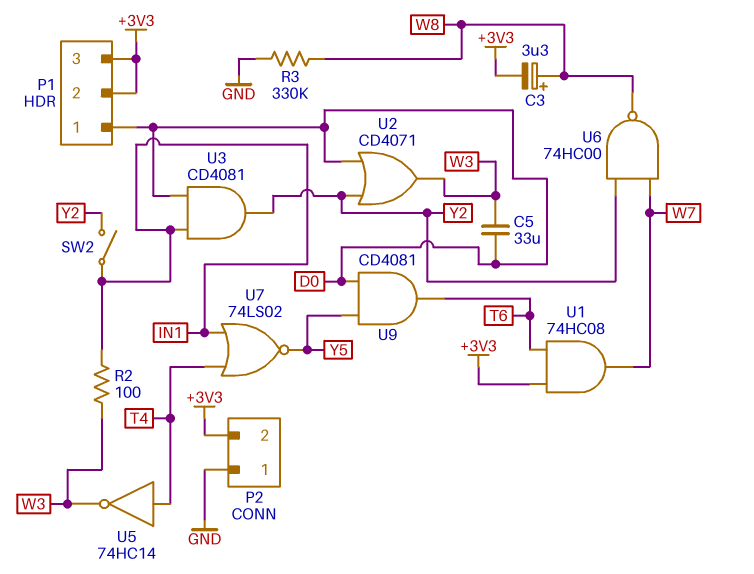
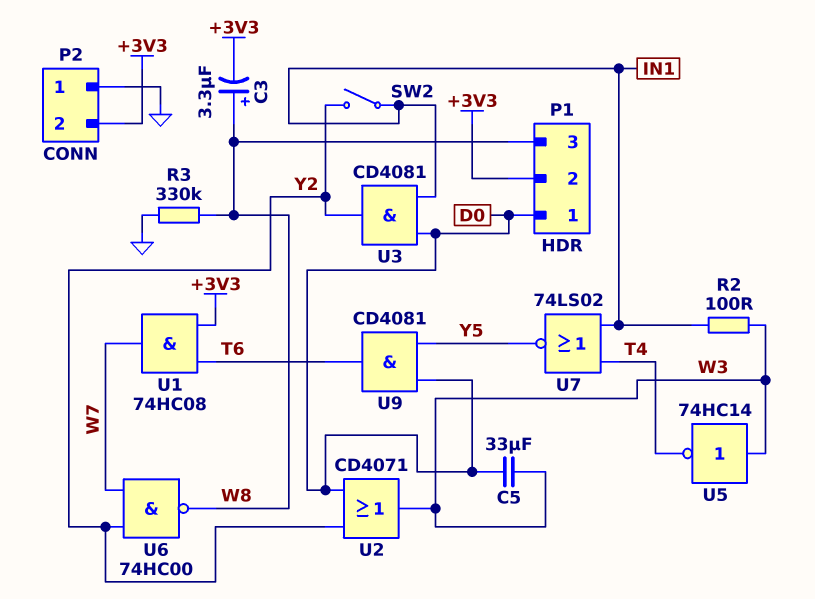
P1 pin 3: +3V3 -> W8
U5: NOT 74HC14 (in T4, out W3) -> NOT 74HC14 (in W3, out T4)

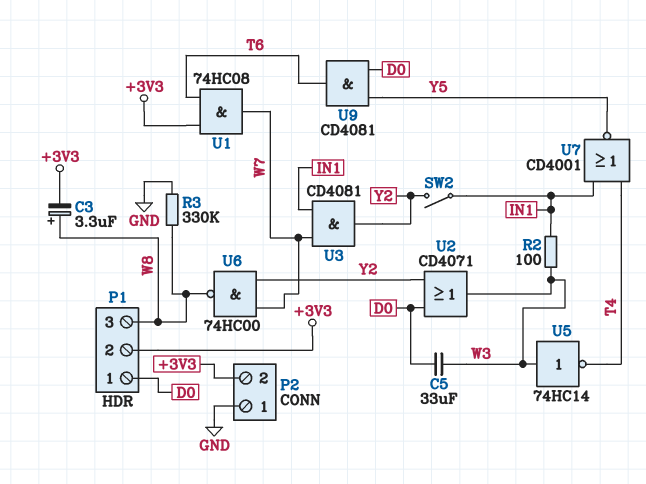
U3: AND CD4081 (in D0, in IN1, out Y2) -> AND CD4081 (in IN1, in W7, out Y2)
U7: NOR 74LS02 (in IN1, in T4, out Y5) -> NOR CD4001 (in IN1, in T4, out Y5)

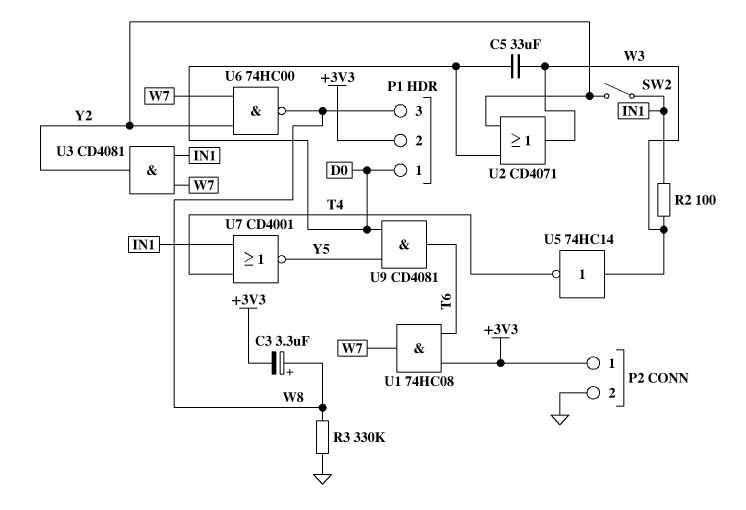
P2 pin 1: GND -> +3V3
P2 pin 2: +3V3 -> GND

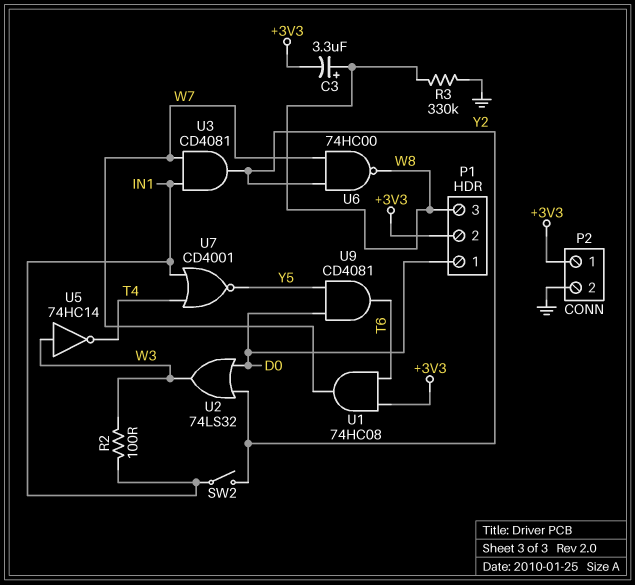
C5: 33uF (D0, W3) -> none
U2: OR CD4071 (in D0, in Y2, out W3) -> OR 74LS32 (in D0, in Y2, out W3)

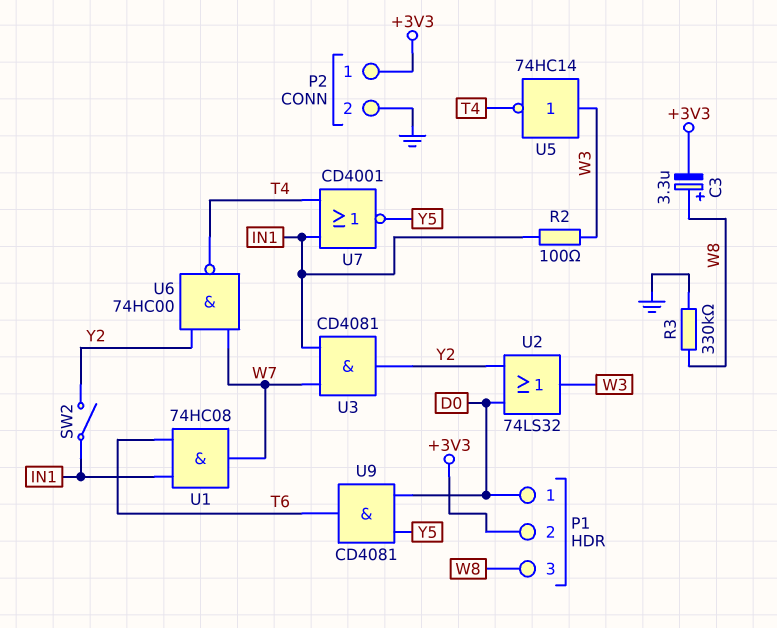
U1: AND 74HC08 (in +3V3, in T6, out W7) -> AND 74HC08 (in IN1, in T6, out W7)
U6: NAND 74HC00 (in W7, in Y2, out W8) -> NAND 74HC00 (in W7, in Y2, out T4)

